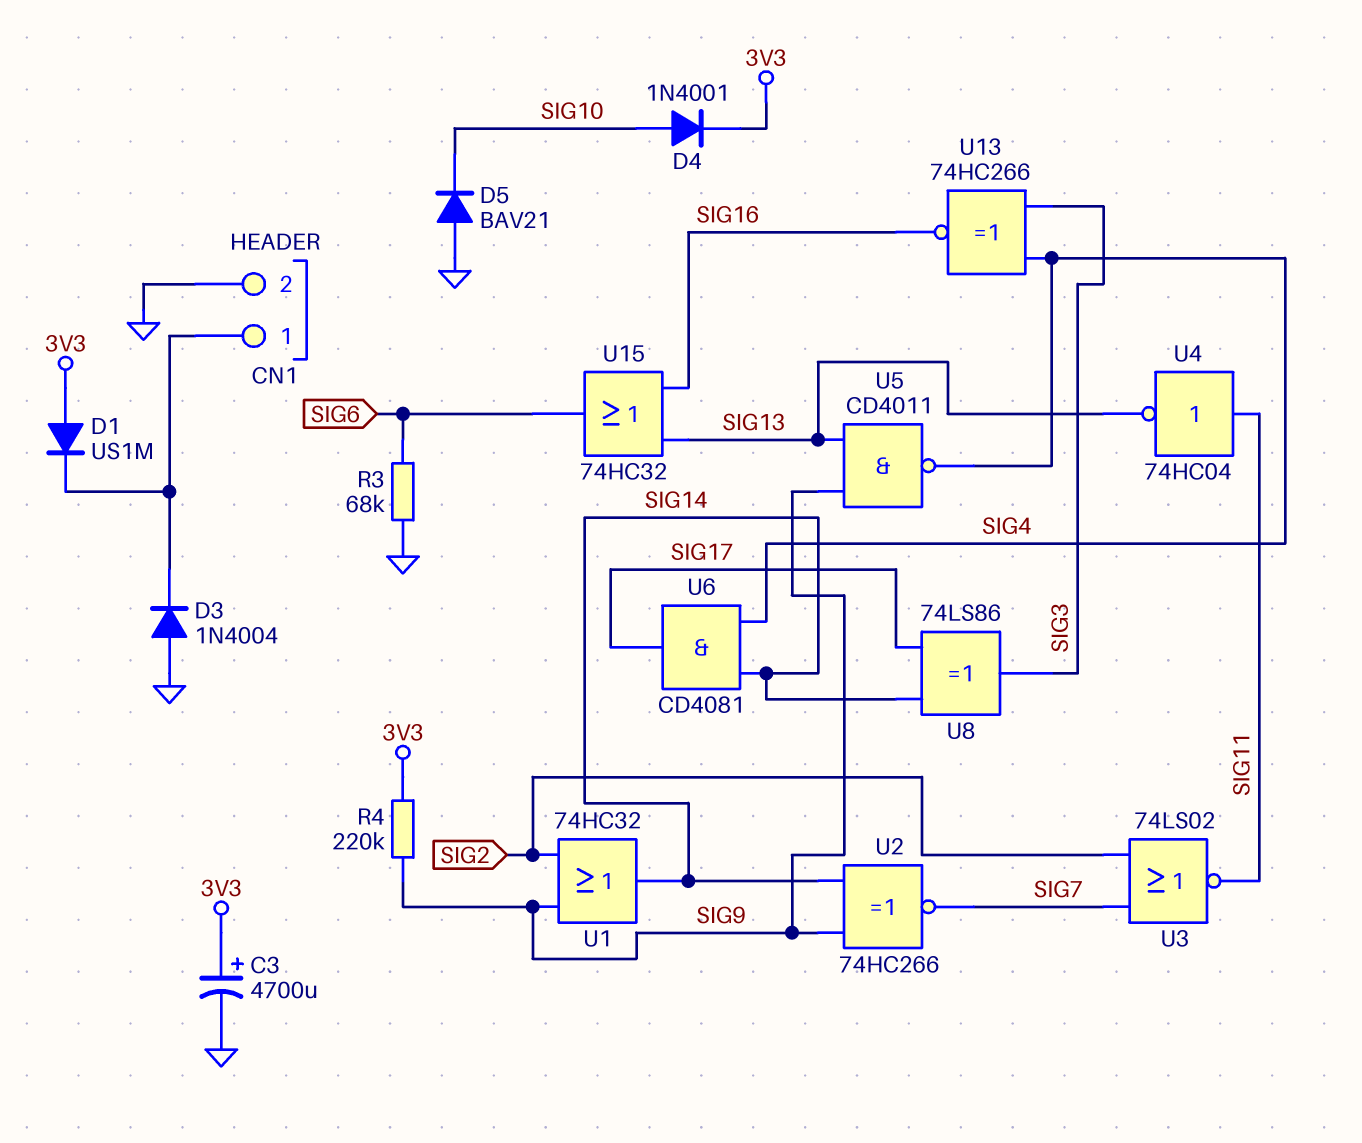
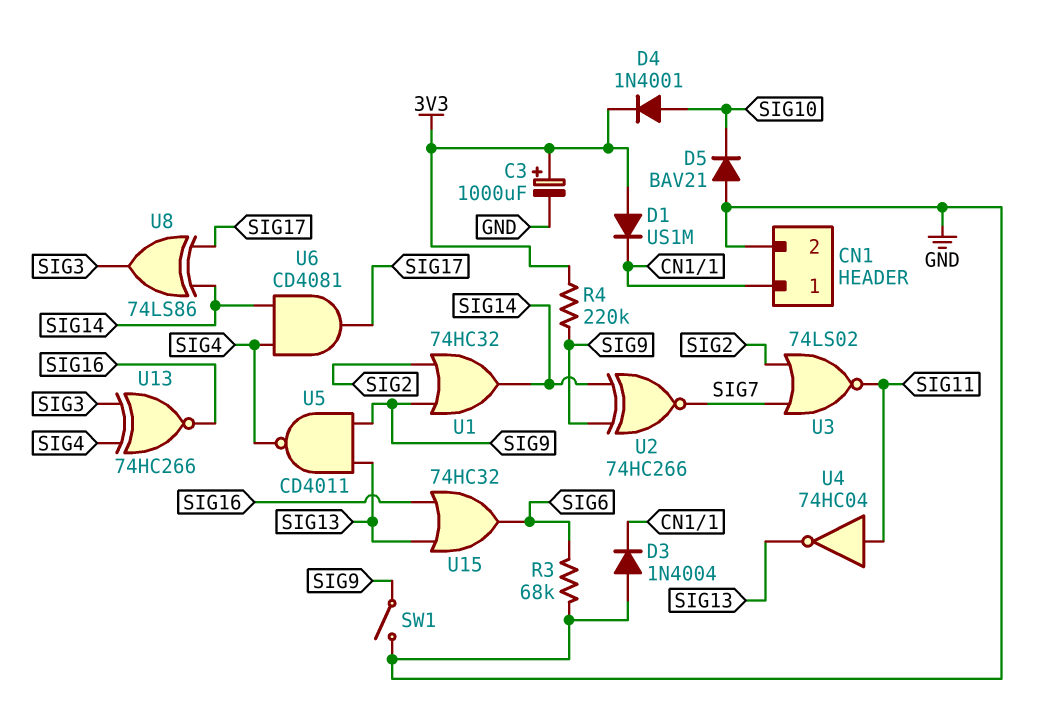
C3: 4700uF (plus 3V3, minus GND) -> 1000uF (plus 3V3, minus GND)
SW1: none -> switch (GND, SIG9)

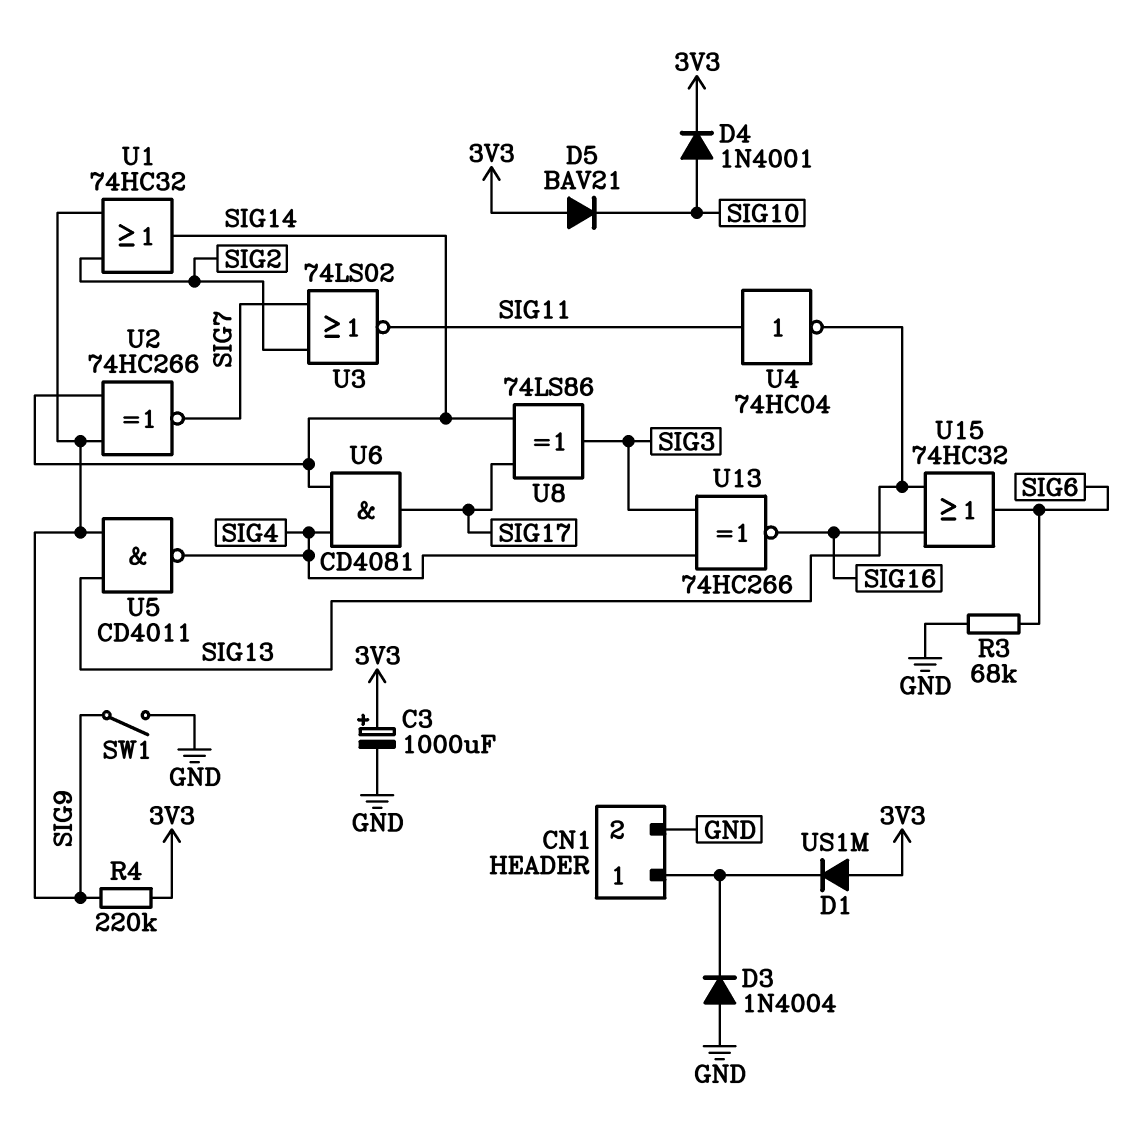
D5: diode BAV21 (A GND, K SIG10) -> diode BAV21 (A 3V3, K SIG10)

